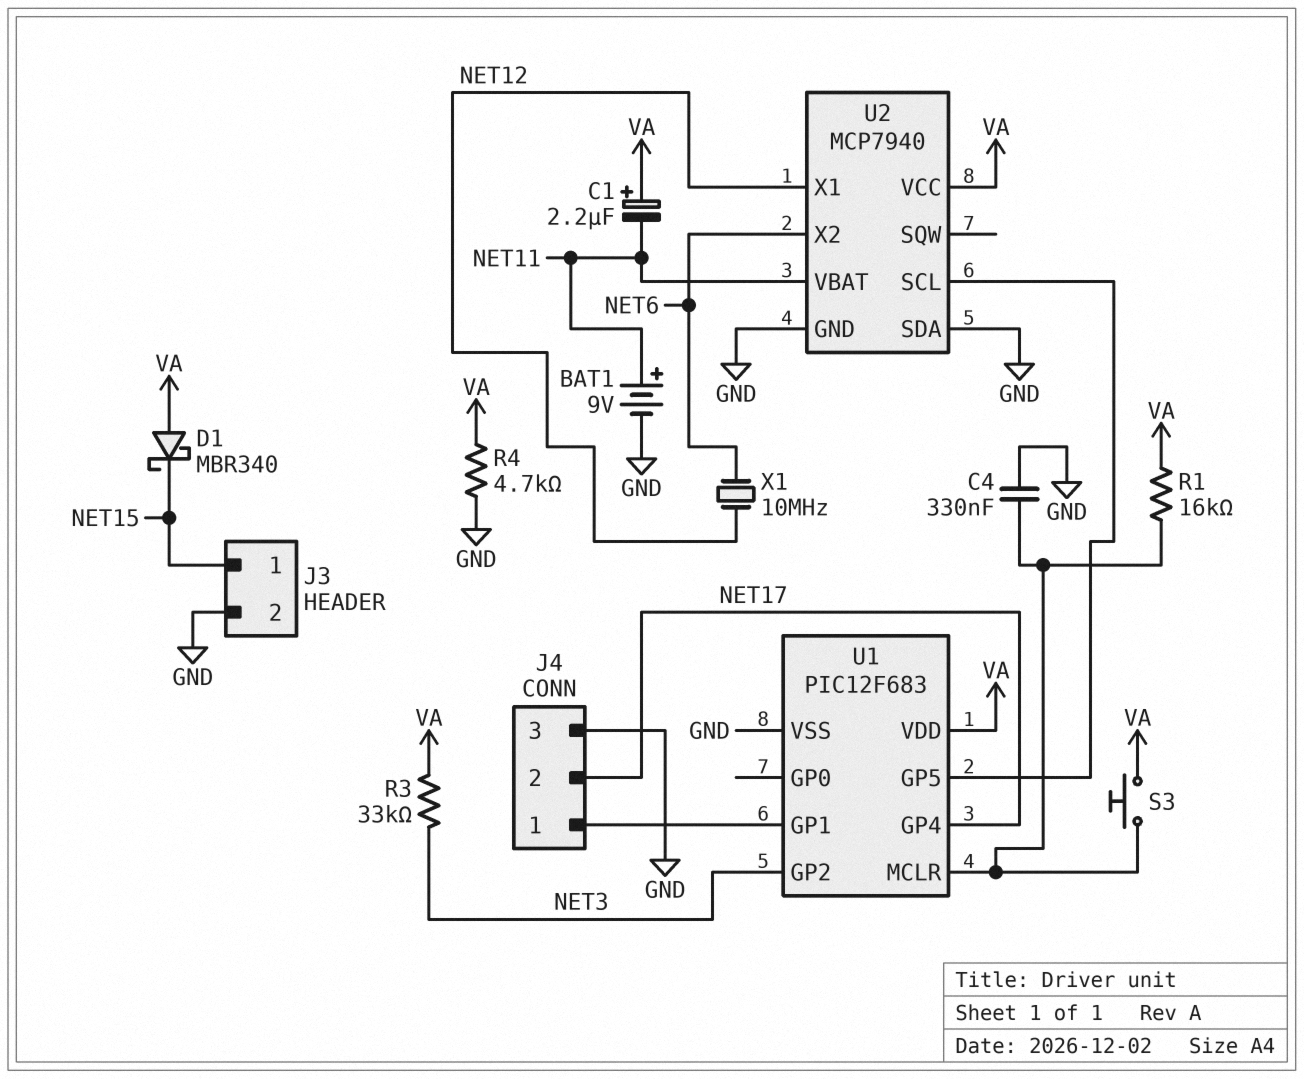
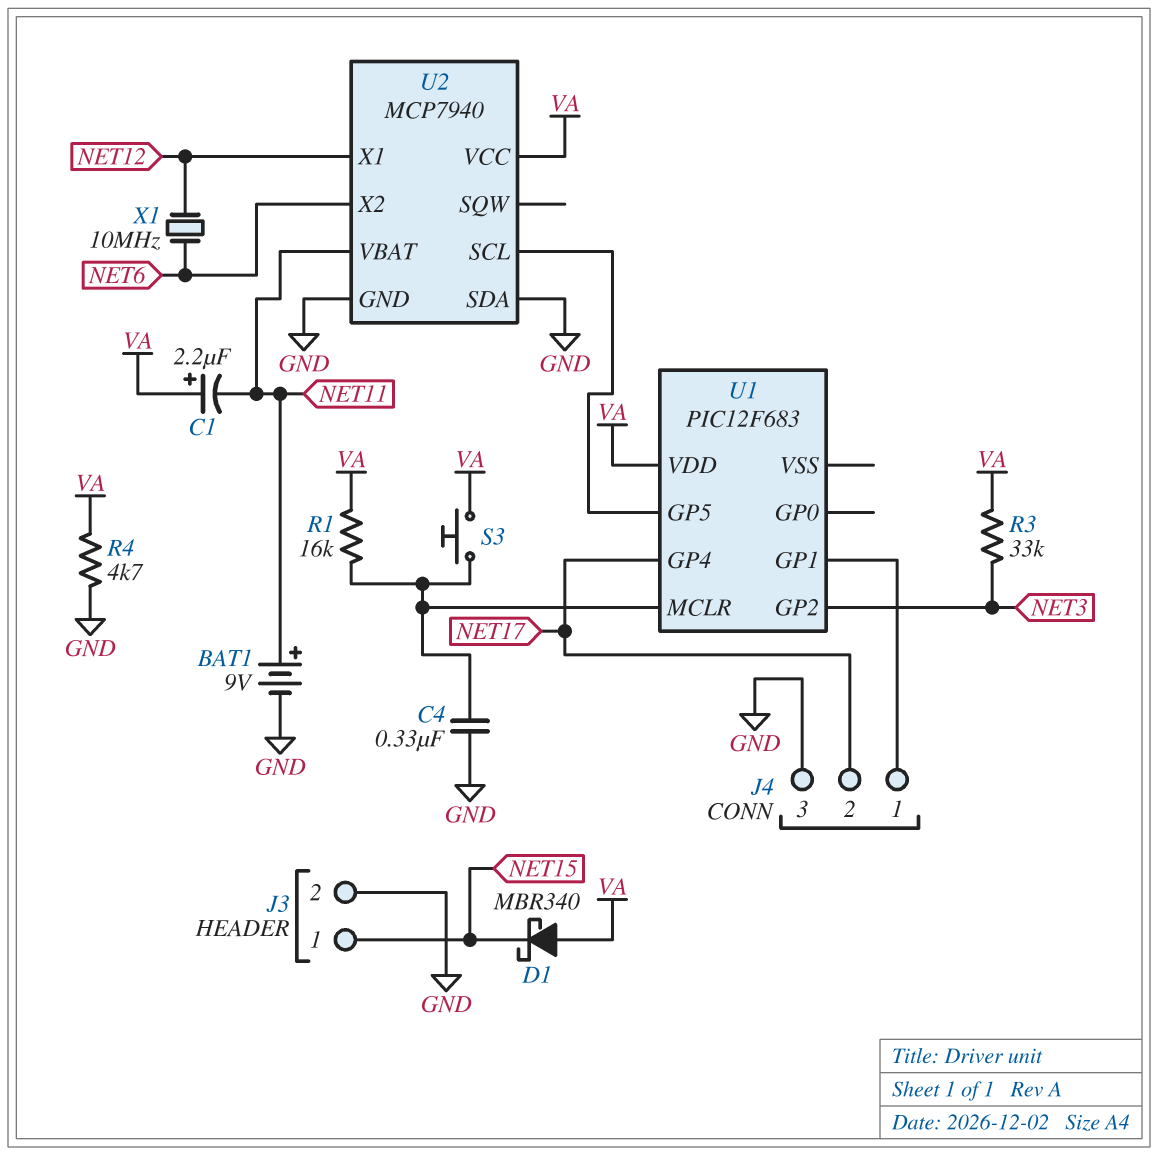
U1 pin VSS: GND -> none

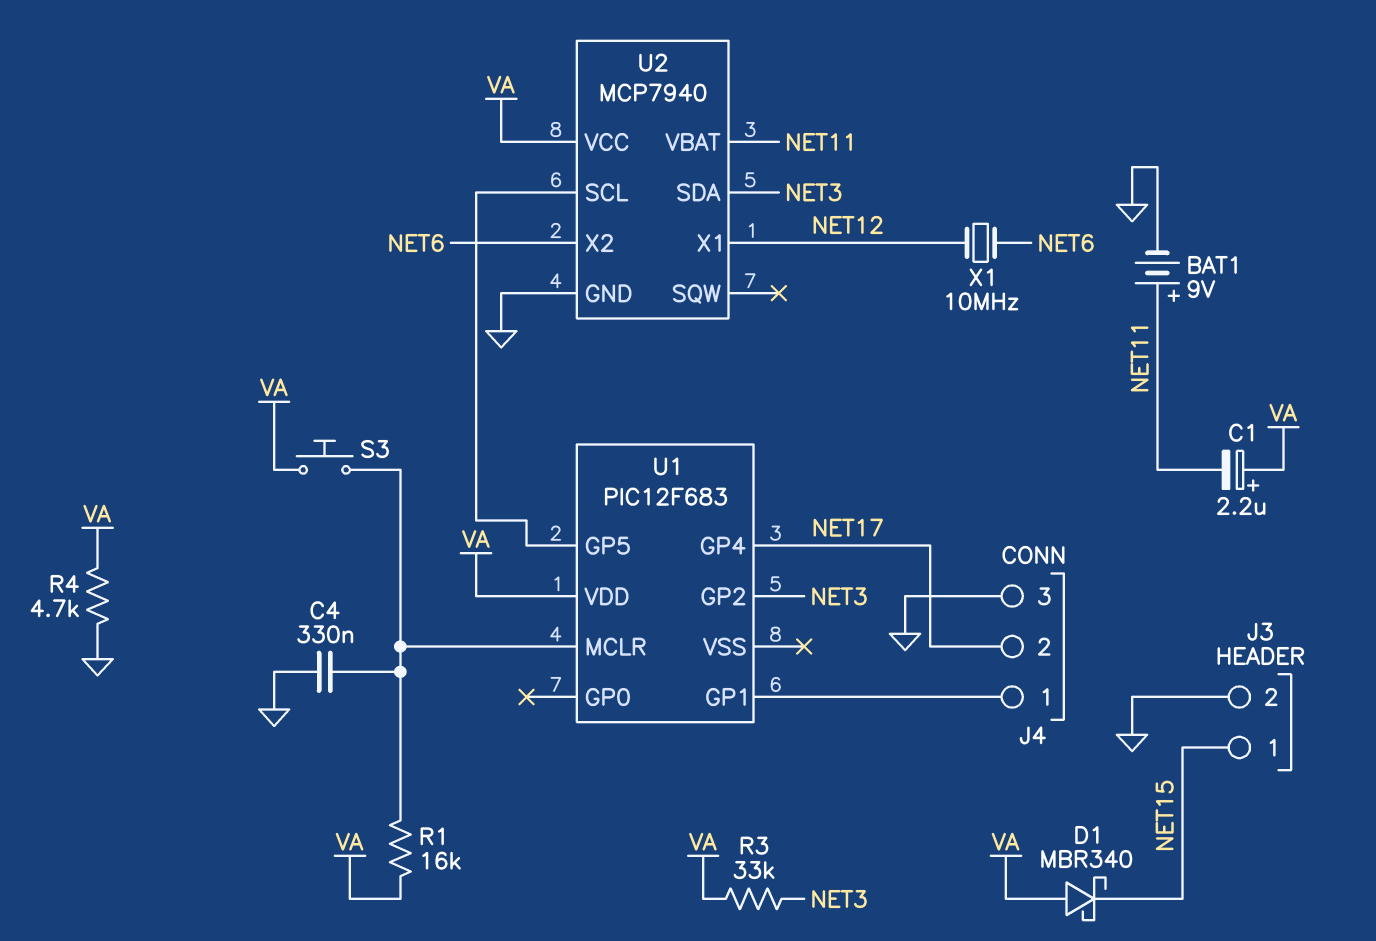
U2 pin SDA: GND -> NET3

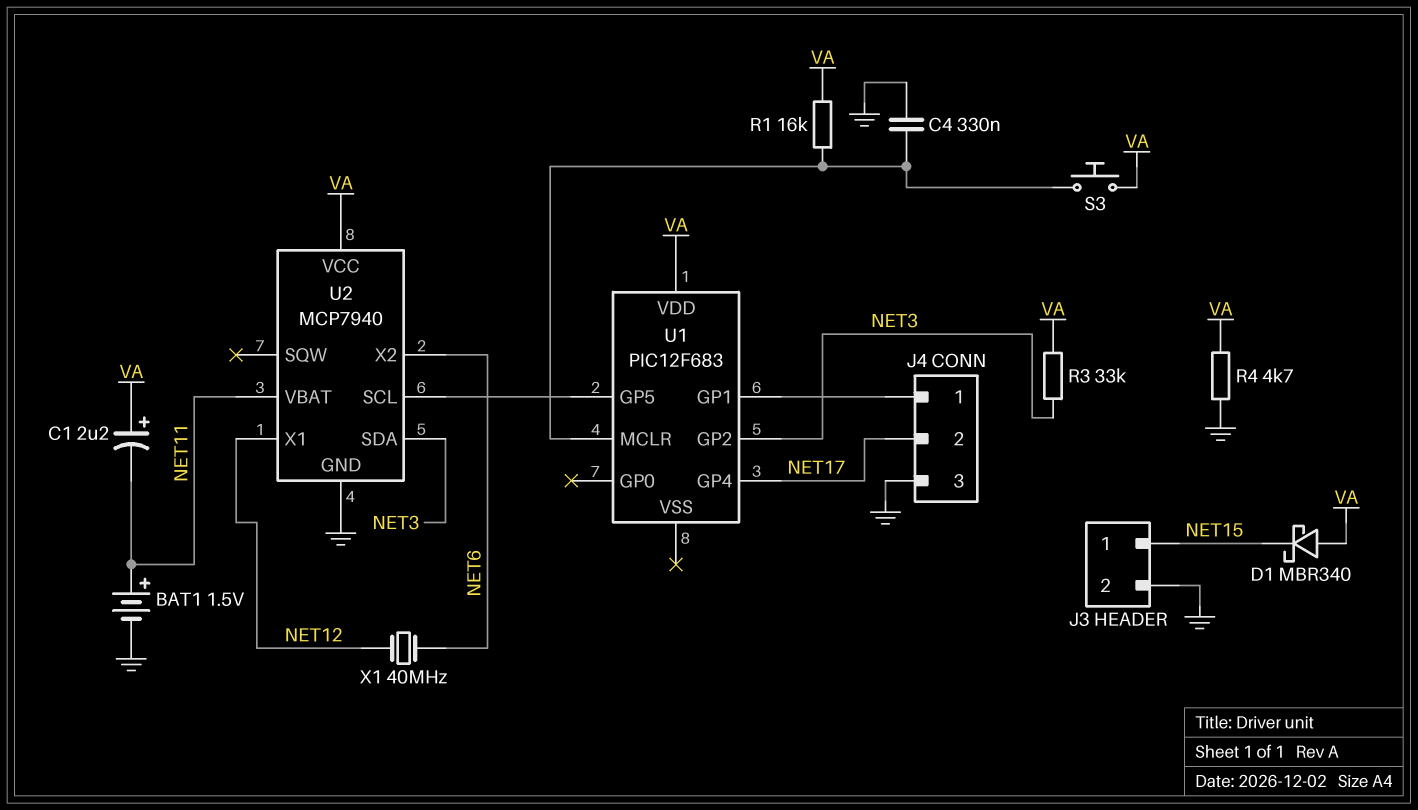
BAT1: 9V (plus NET11, minus GND) -> 1.5V (plus NET11, minus GND)
X1: 10MHz (NET6, NET12) -> 40MHz (NET6, NET12)

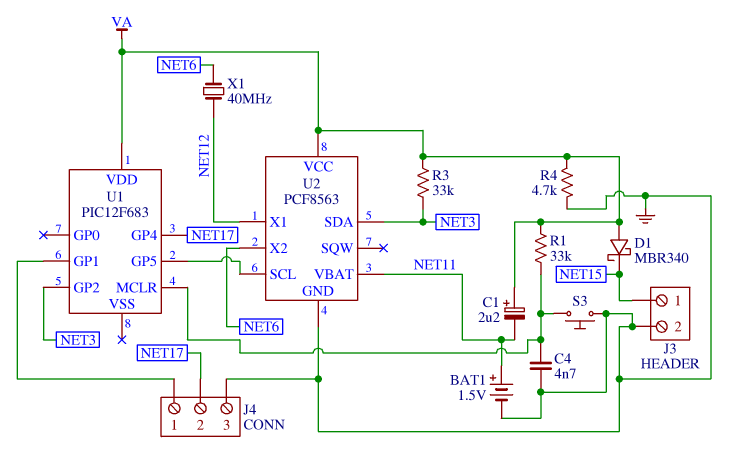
C4: 330nF (GND, U1/MCLR) -> 4.7nF (GND, U1/MCLR)
R1: 16k (U1/MCLR, VA) -> 33k (U1/MCLR, VA)
S3: button (U1/MCLR, VA) -> button (GND, U1/MCLR)
U2: MCP7940 -> PCF8563

